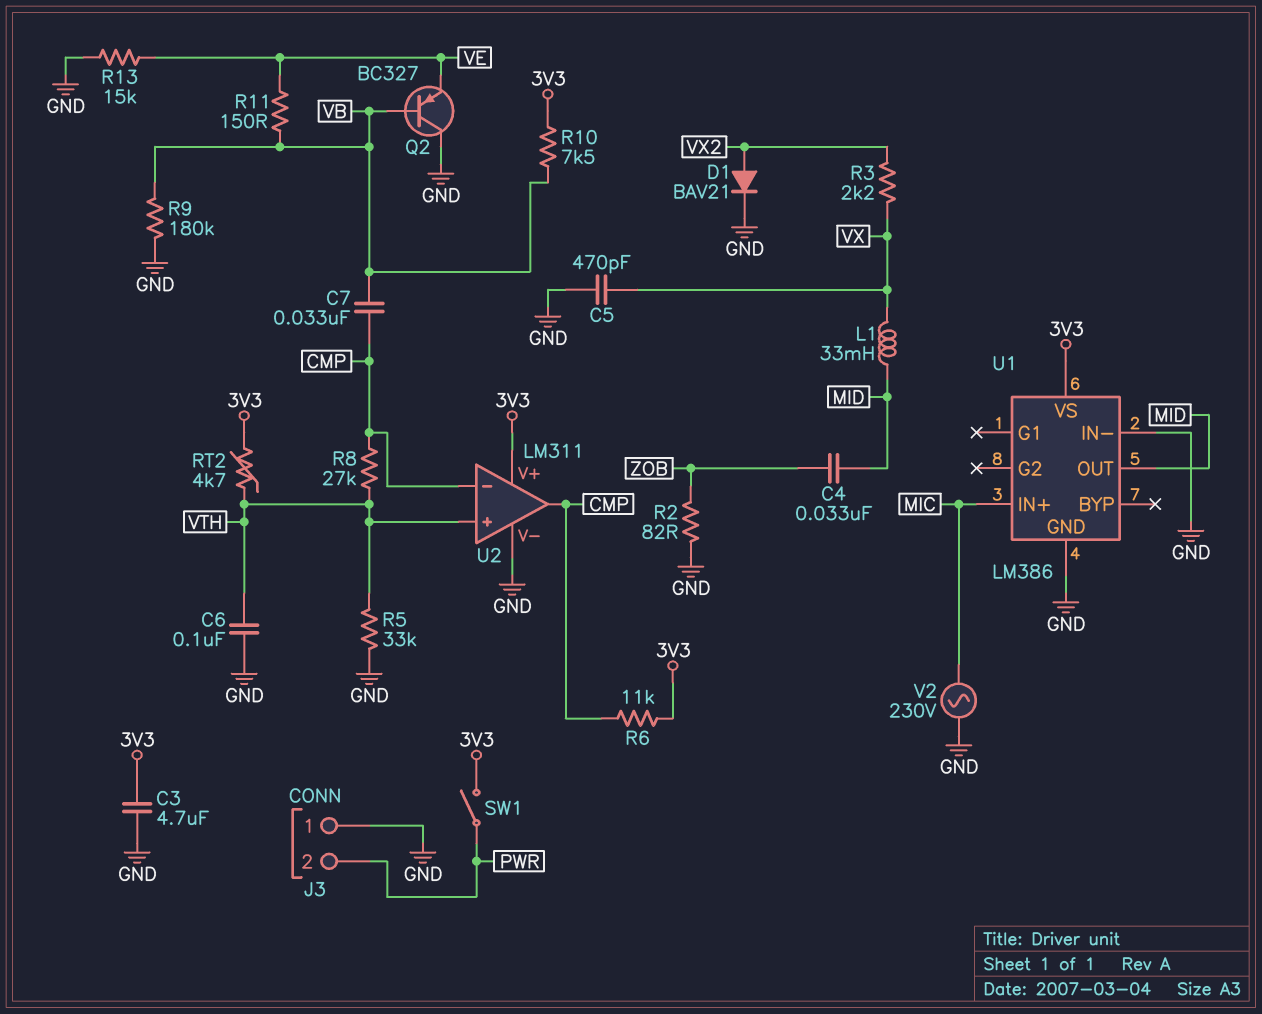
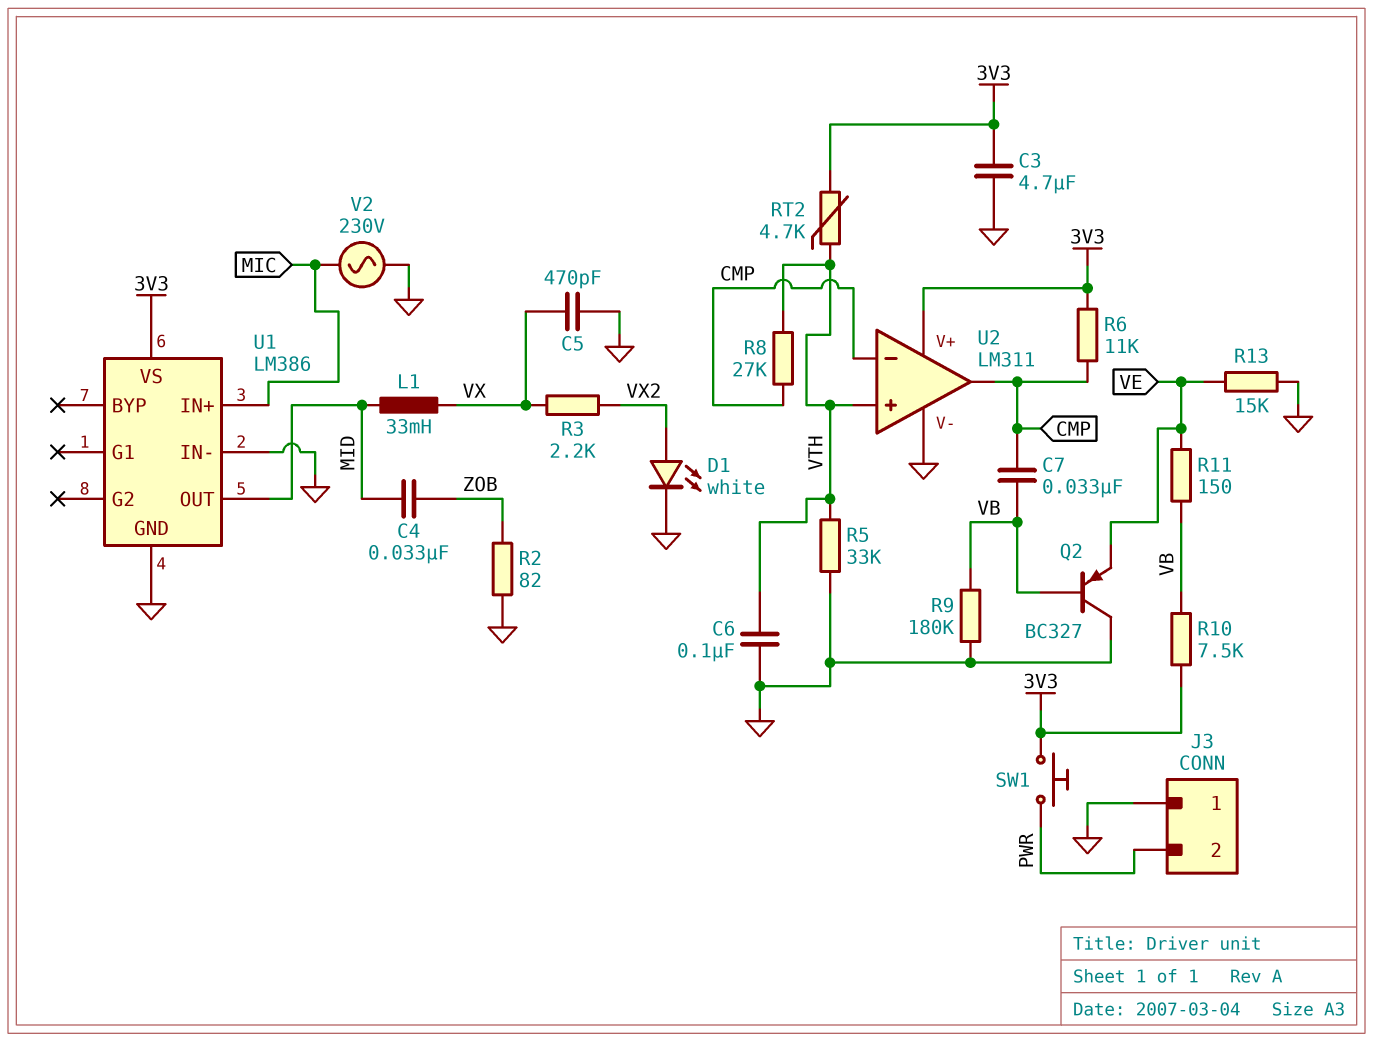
D1: diode BAV21 (A VX2, K GND) -> LED white (A VX2, K GND)
SW1: switch (3V3, PWR) -> button (3V3, PWR)

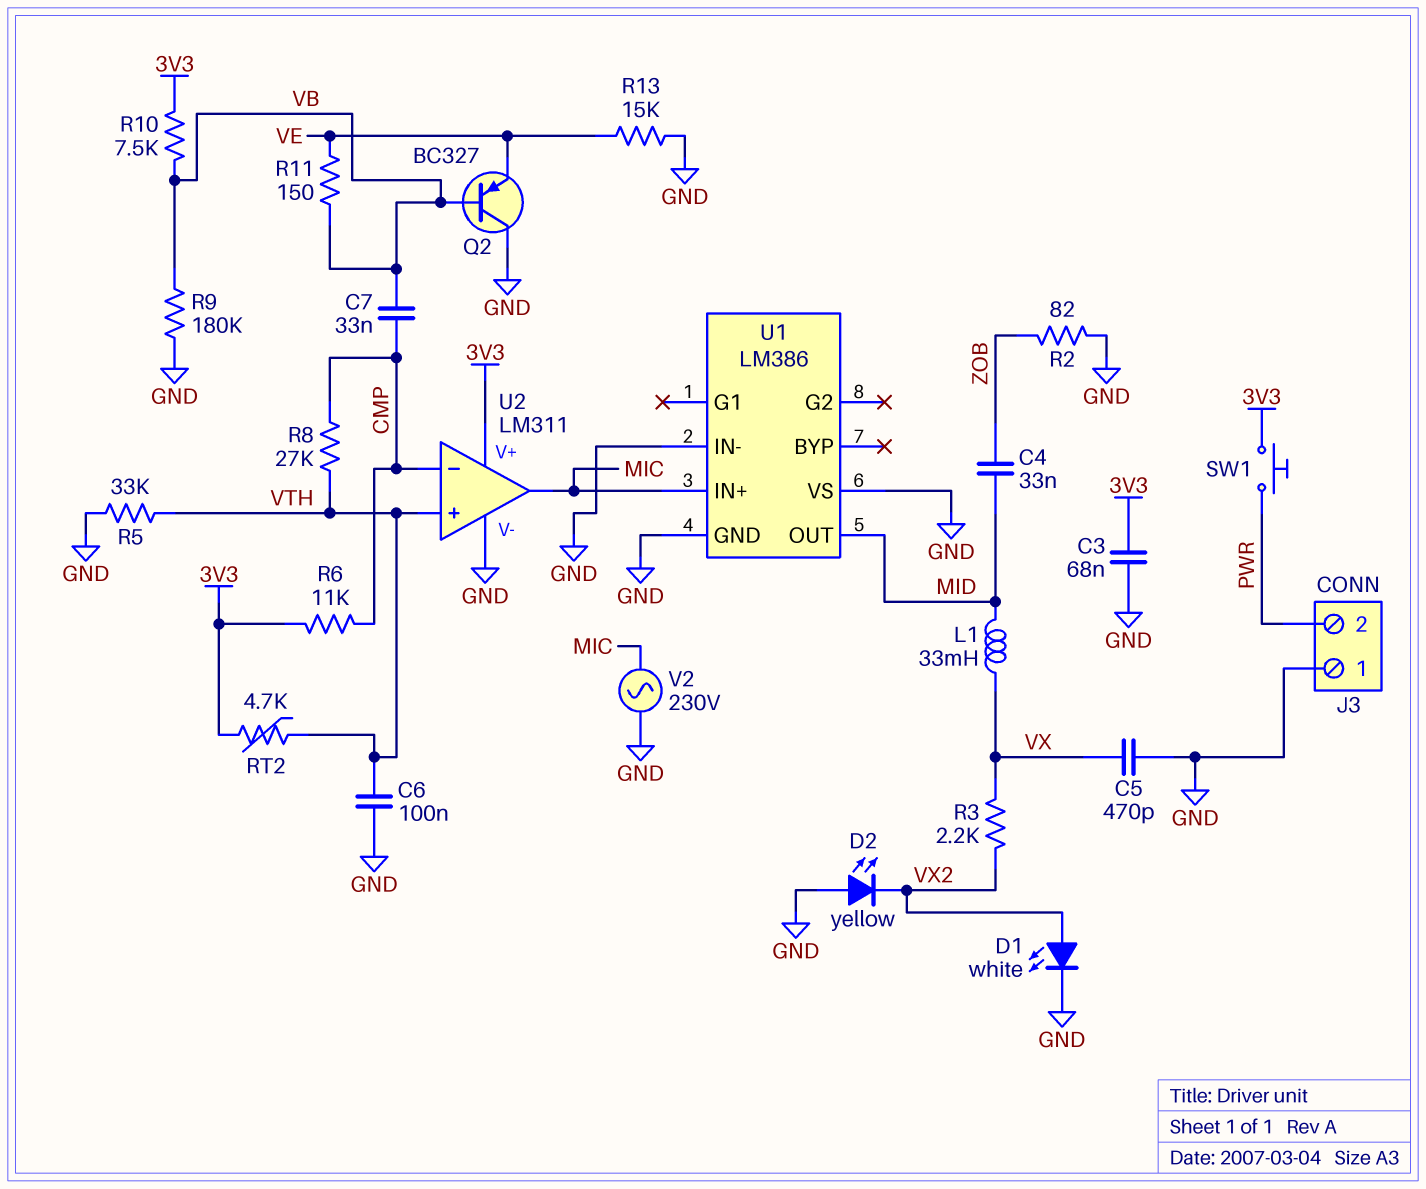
C3: 4.7uF (3V3, GND) -> 68nF (3V3, GND)
D2: none -> LED yellow (A GND, K VX2)
U1 pin VS: 3V3 -> GND
U2 pin out: CMP -> MIC

